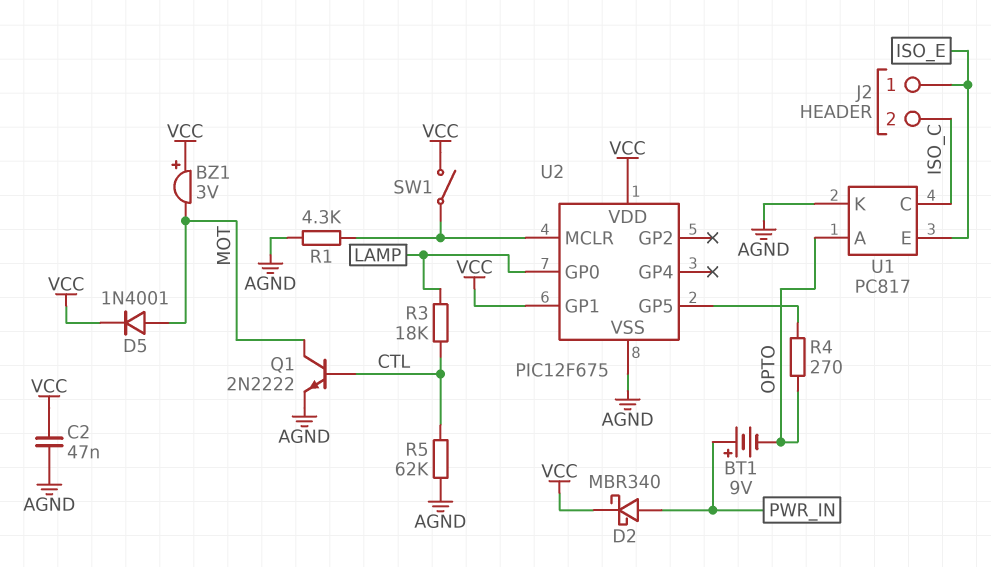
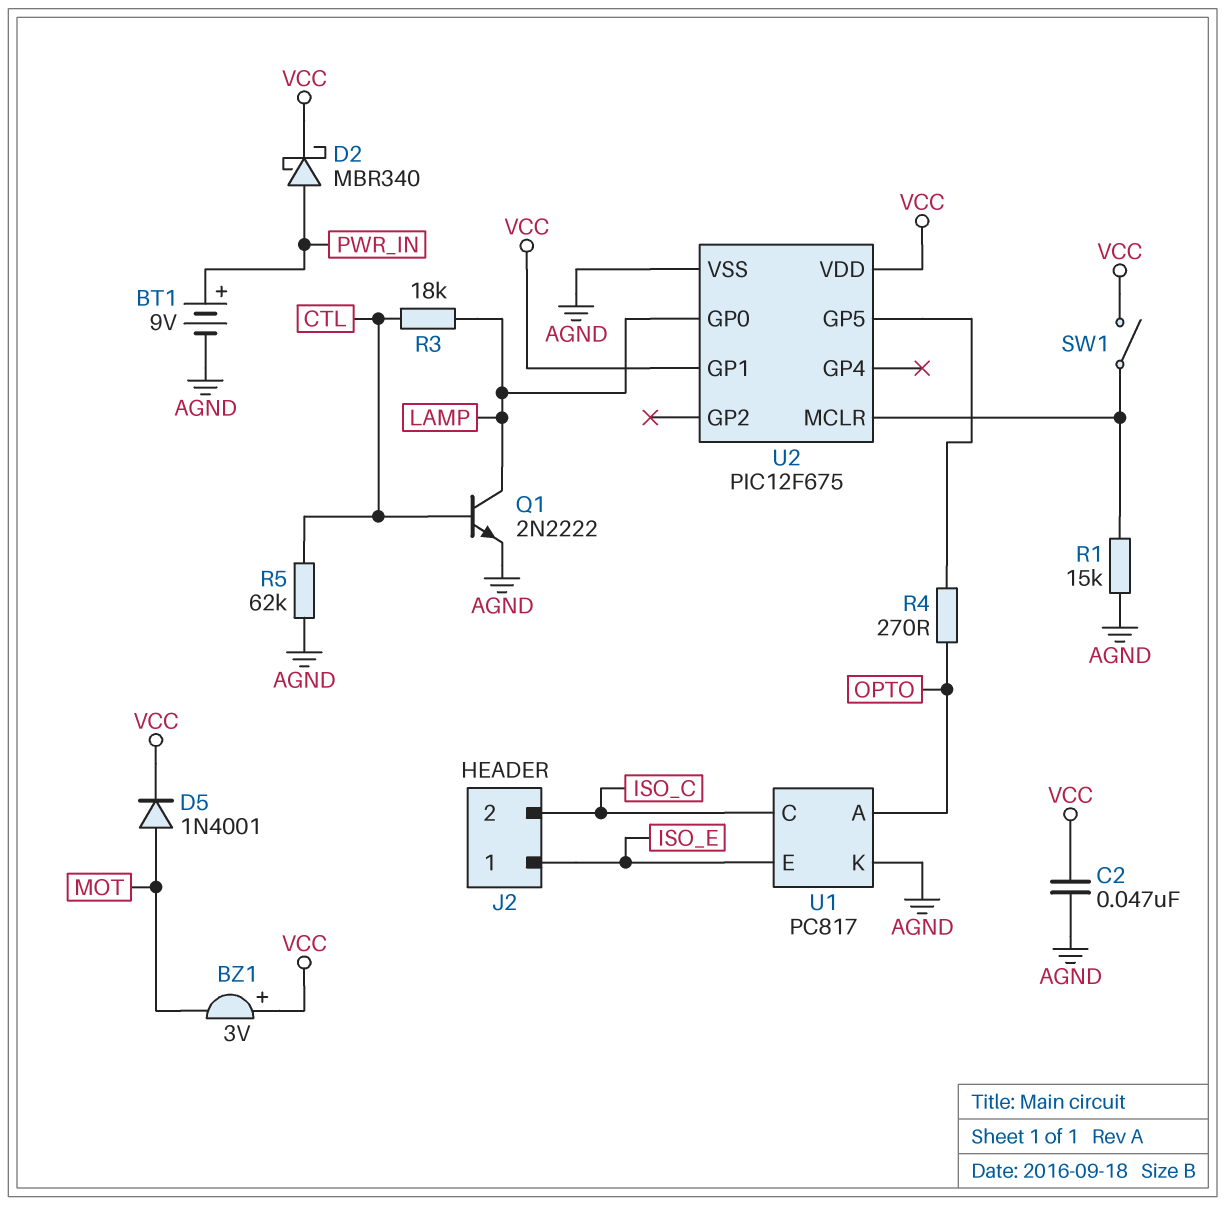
BT1: 9V (plus PWR_IN, minus OPTO) -> 9V (plus PWR_IN, minus AGND)
Q1: NPN 2N2222 (B CTL, C MOT, E AGND) -> NPN 2N2222 (B CTL, C LAMP, E AGND)
R1: 4.3k (AGND, U2/MCLR) -> 15k (AGND, U2/MCLR)

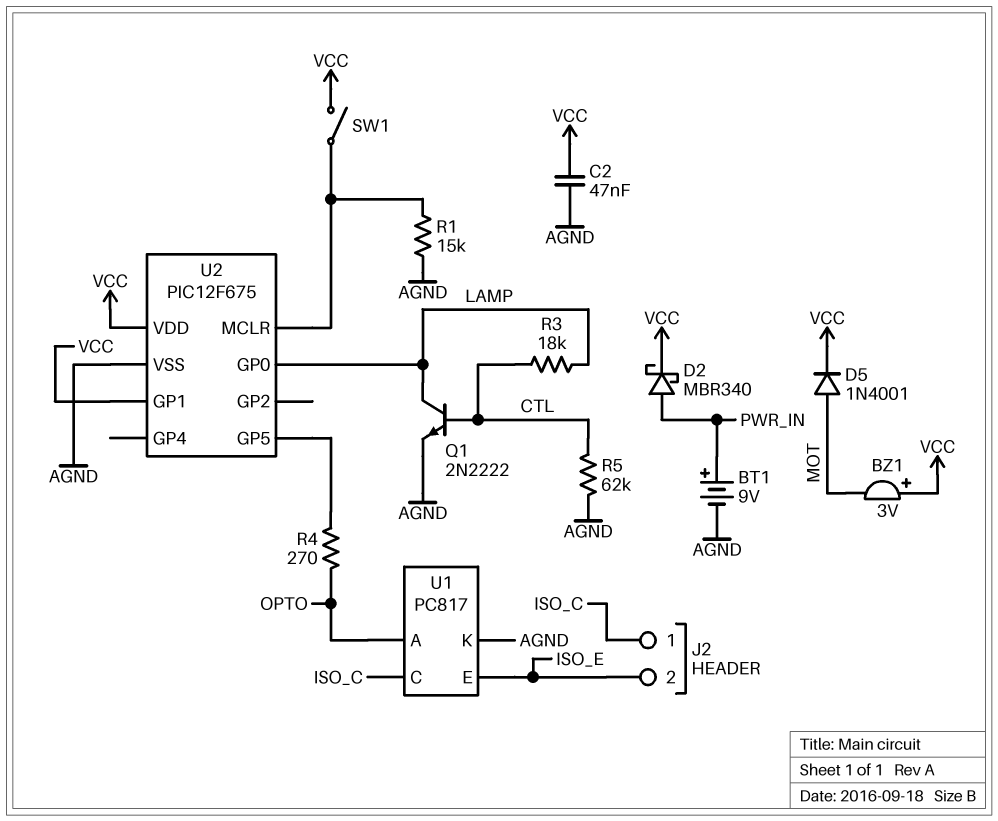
J2 pin 1: ISO_E -> ISO_C
J2 pin 2: ISO_C -> ISO_E

